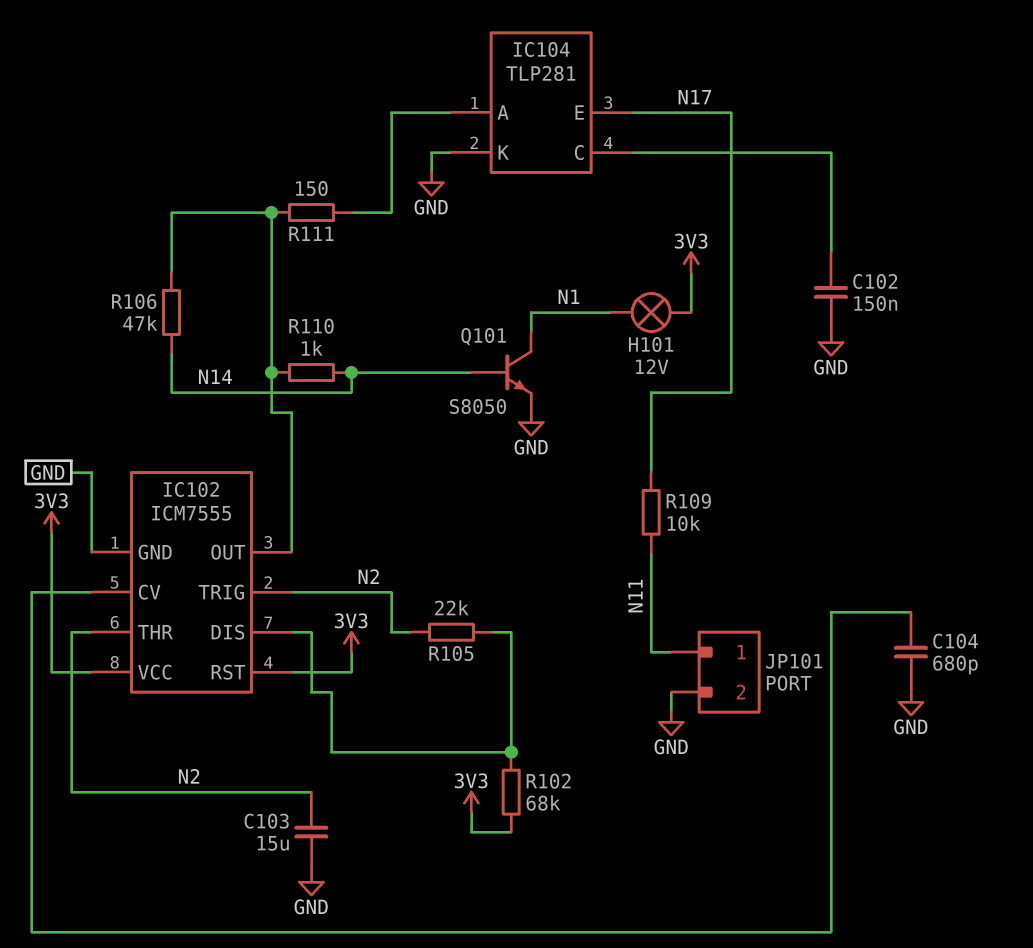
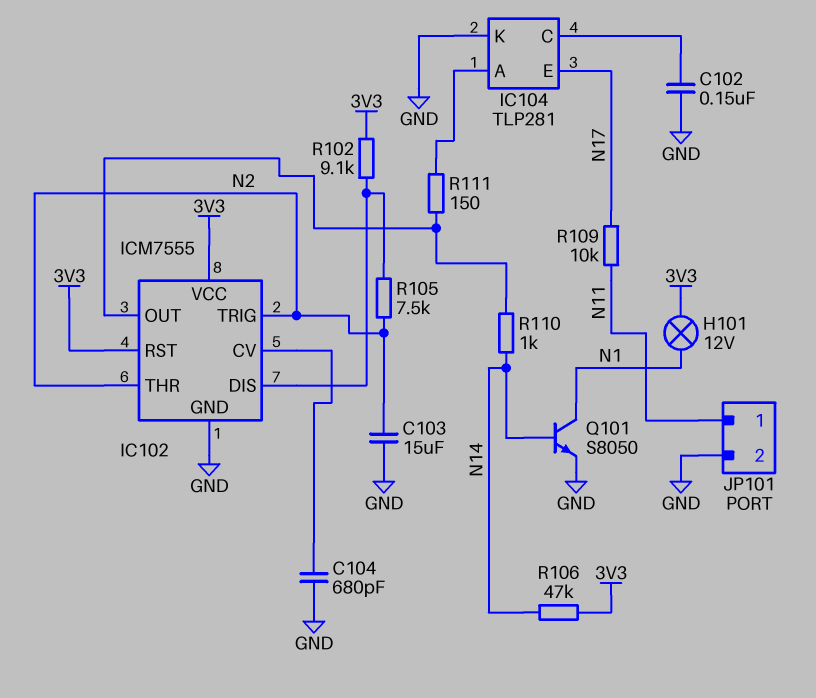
R102: 68k (3V3, IC102/DIS) -> 9.1k (3V3, IC102/DIS)
R105: 22k (IC102/DIS, N2) -> 7.5k (IC102/DIS, N2)
R106: 47k (IC102/OUT, N14) -> 47k (3V3, N14)

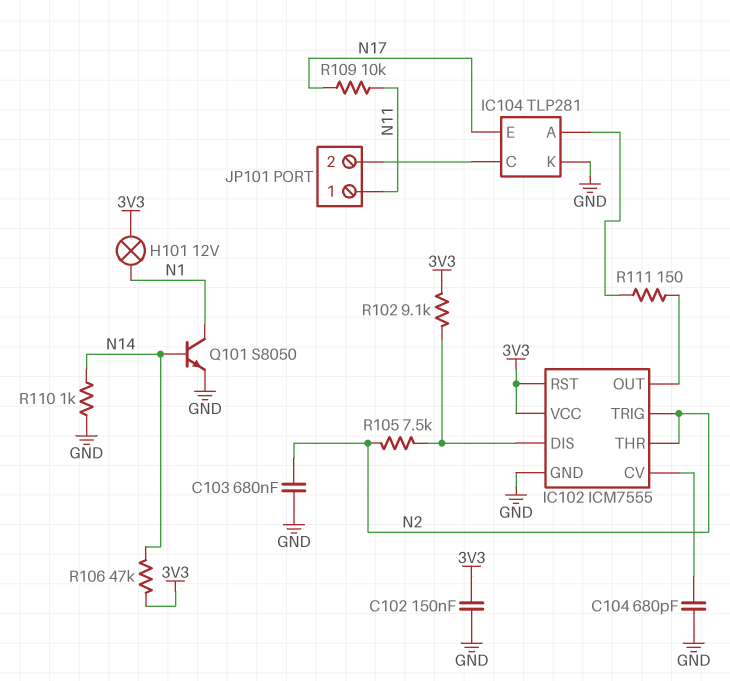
C102: 150nF (GND, IC104/C) -> 150nF (3V3, GND)
C103: 15uF (GND, N2) -> 680nF (GND, N2)
JP101 pin 2: GND -> IC104/C
R110: 1k (IC102/OUT, N14) -> 1k (GND, N14)

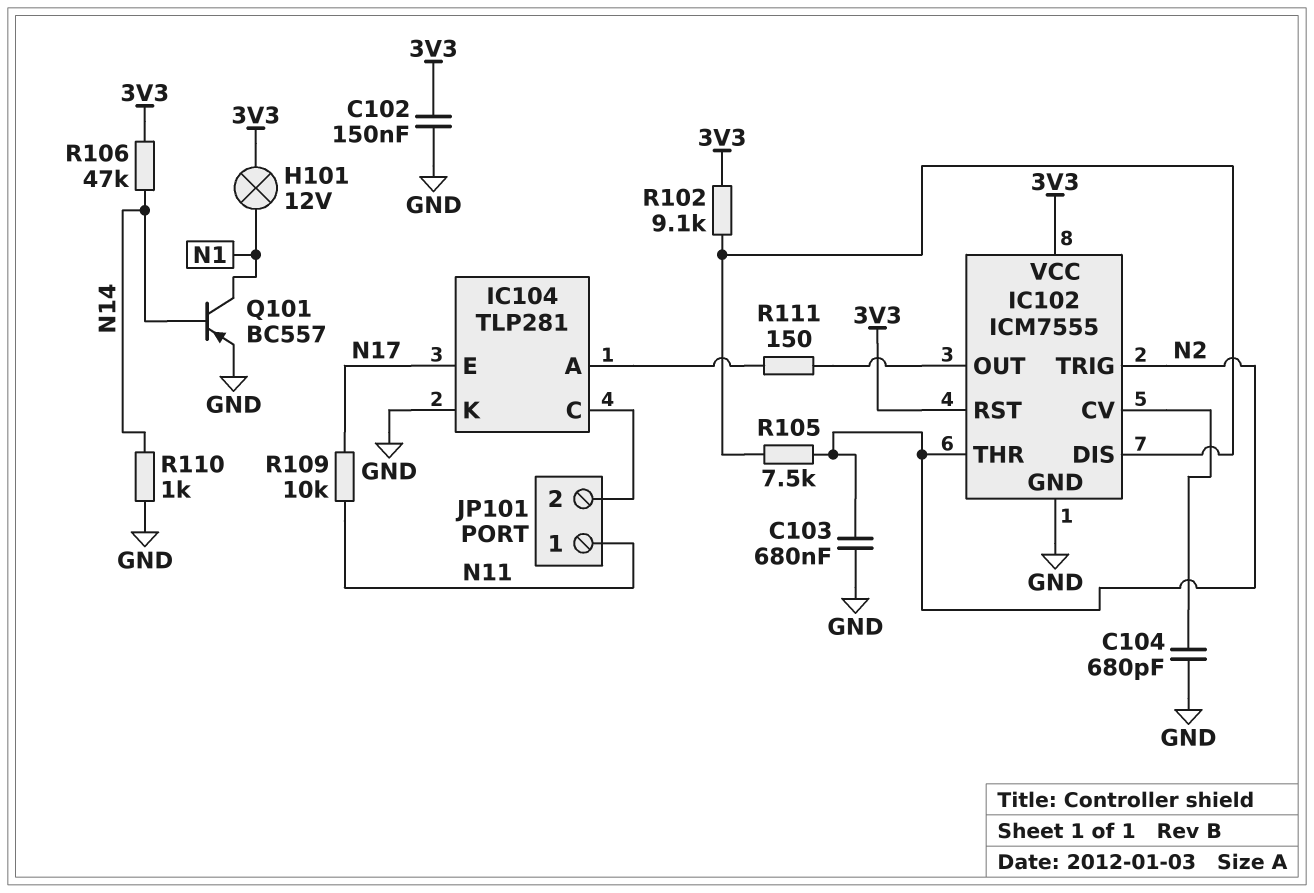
Q101: NPN S8050 (B N14, C N1, E GND) -> PNP BC557 (B N14, C N1, E GND)

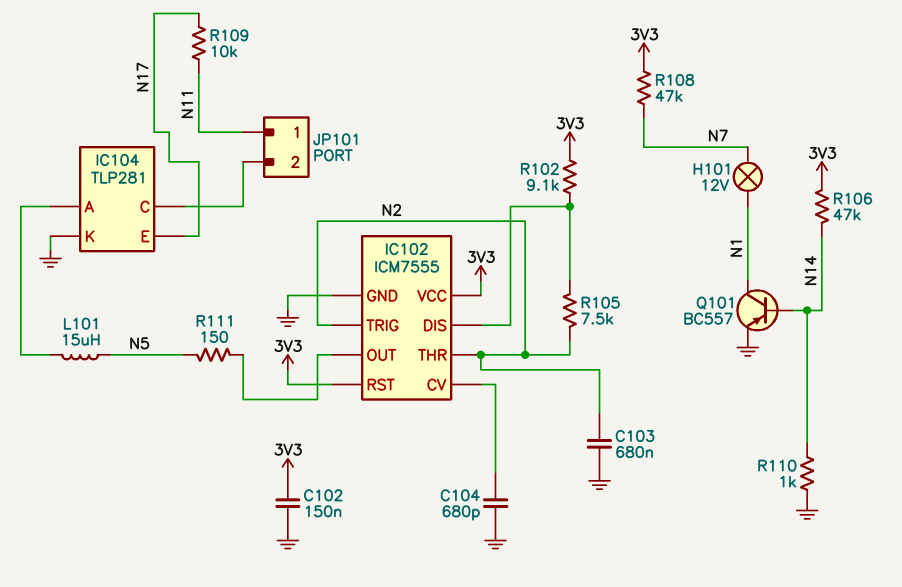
H101: lamp 12V (3V3, N1) -> lamp 12V (N1, N7)
L101: none -> 15uH (IC104/A, N5)
R108: none -> 47k (3V3, N7)
R111: 150 (IC102/OUT, IC104/A) -> 150 (IC102/OUT, N5)

